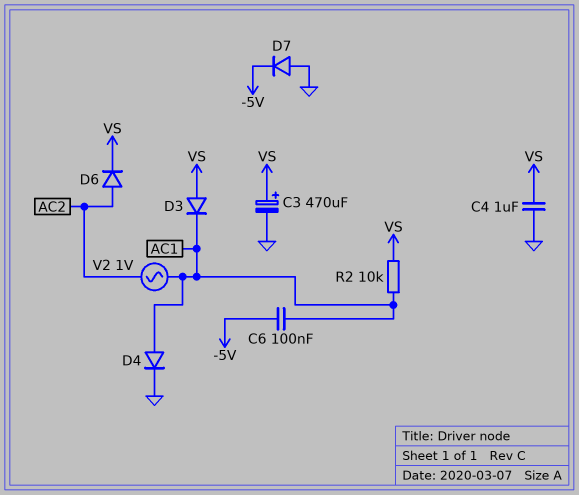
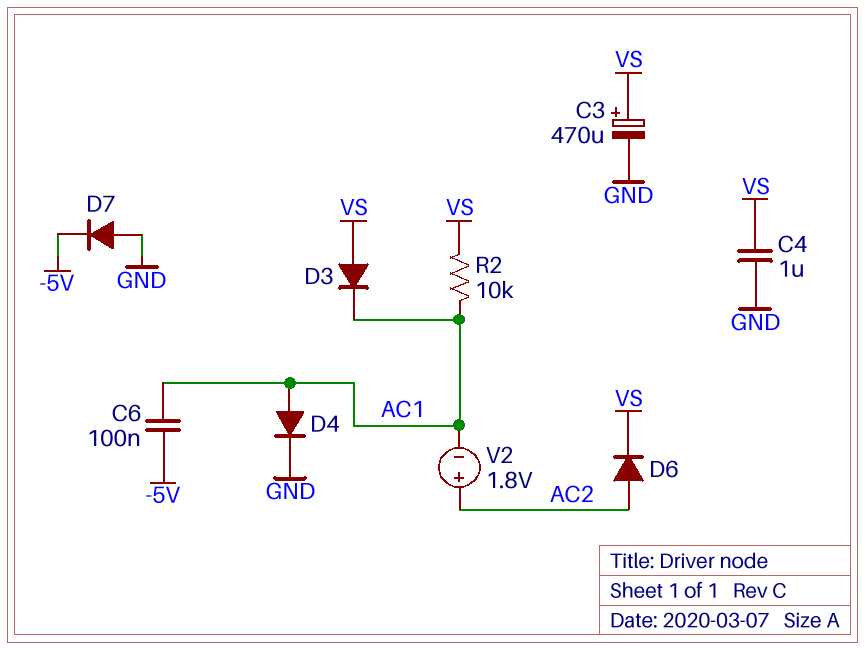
V2: AC 1V (AC1, AC2) -> 1.8V (plus AC2, minus AC1)

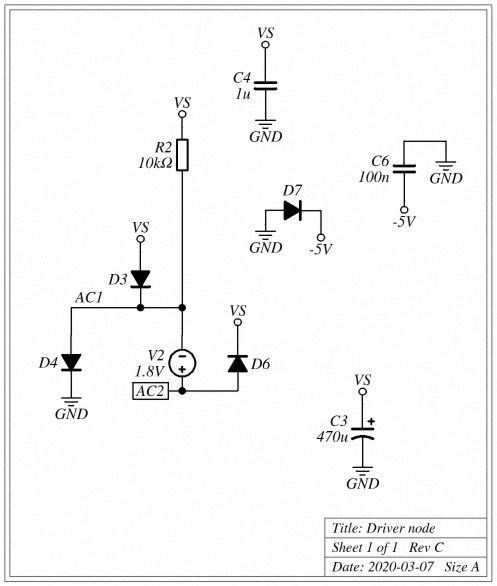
C6: 100nF (-5V, AC1) -> 100nF (-5V, GND)

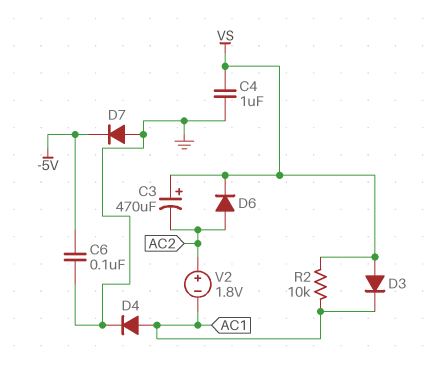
C3: 470uF (plus VS, minus GND) -> 470uF (plus VS, minus AC2)

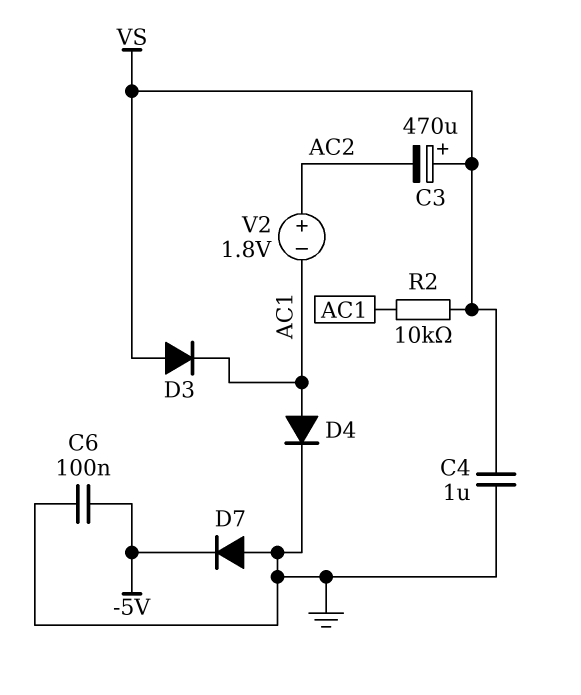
D6: diode (A AC2, K VS) -> none

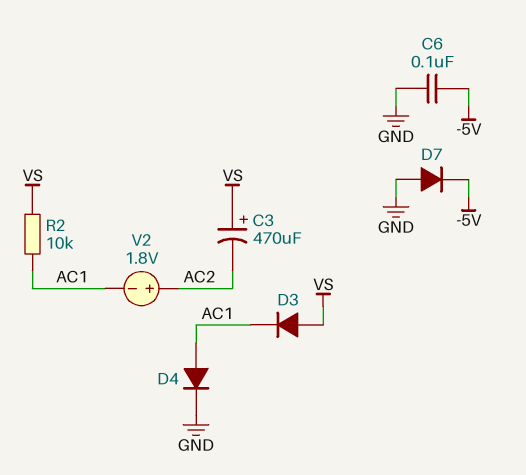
C4: 1uF (GND, VS) -> none

